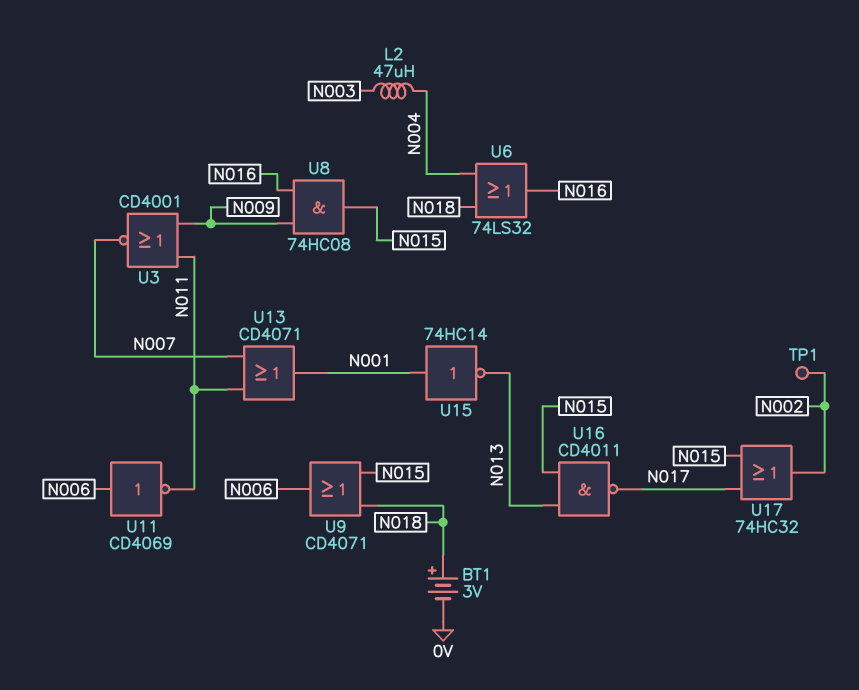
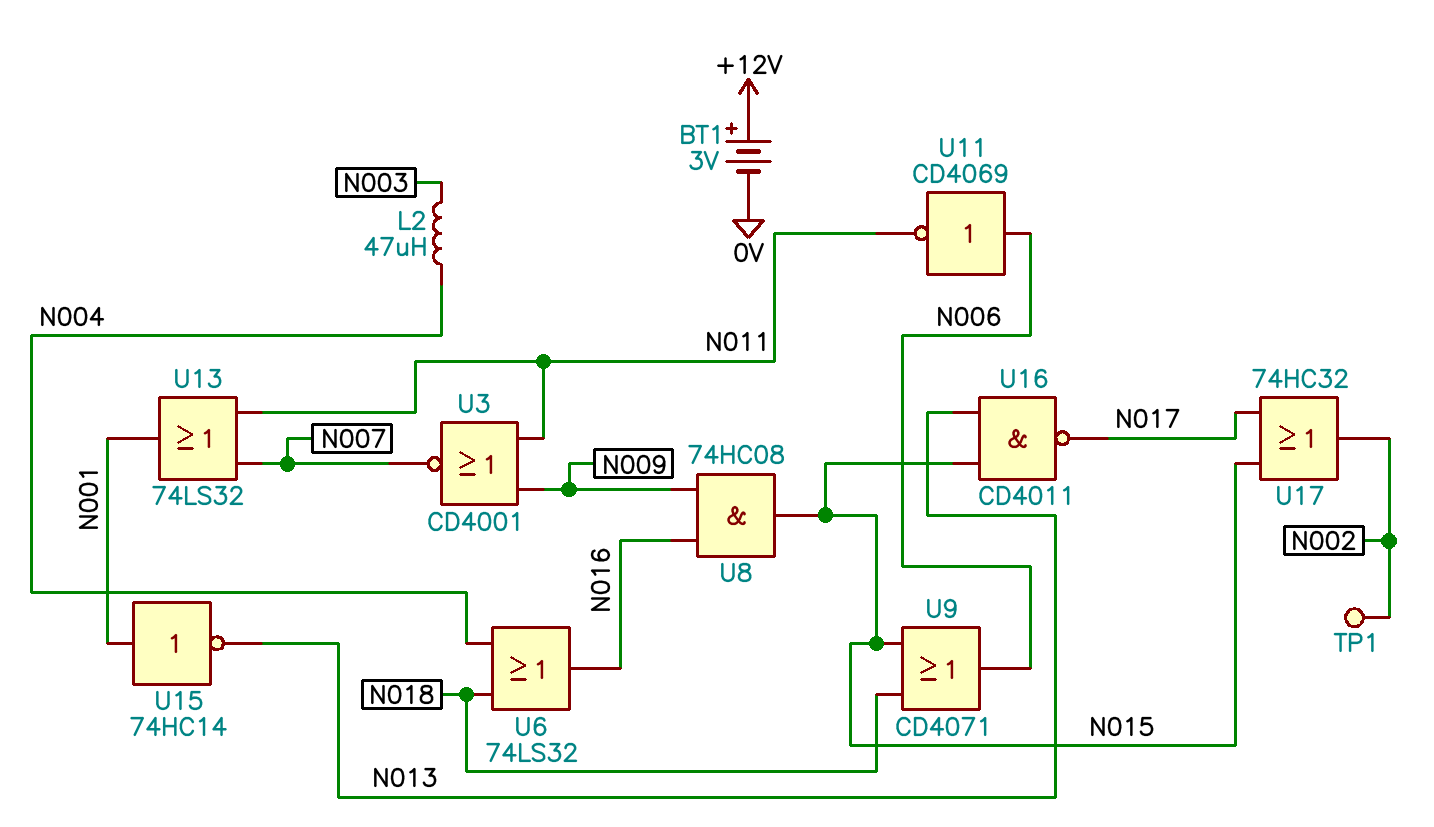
BT1: 3V (plus N018, minus 0V) -> 3V (plus +12V, minus 0V)
U13: OR CD4071 (in N007, in N011, out N001) -> OR 74LS32 (in N007, in N011, out N001)

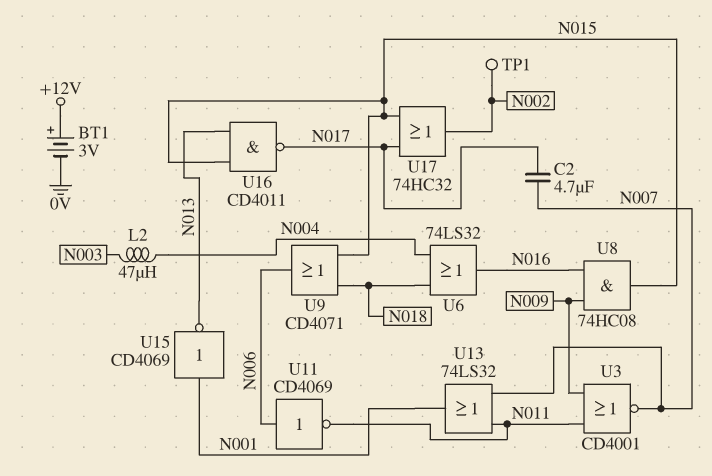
C2: none -> 4.7uF (N007, N017)
U15: NOT 74HC14 (in N001, out N013) -> NOT CD4069 (in N001, out N013)

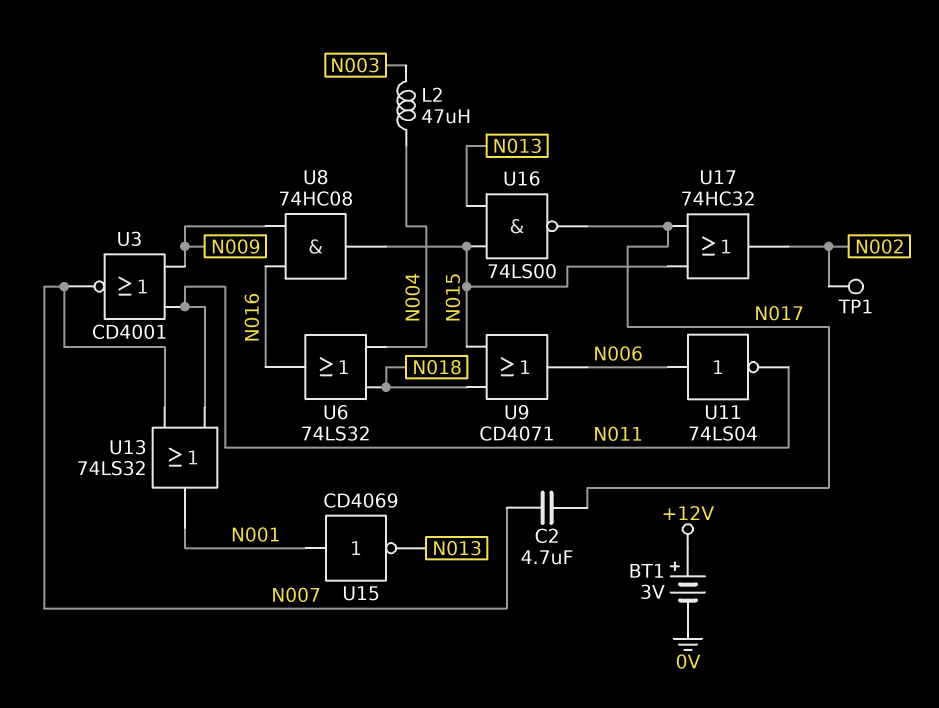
U11: NOT CD4069 (in N006, out N011) -> NOT 74LS04 (in N006, out N011)
U16: NAND CD4011 (in N013, in N015, out N017) -> NAND 74LS00 (in N013, in N015, out N017)

